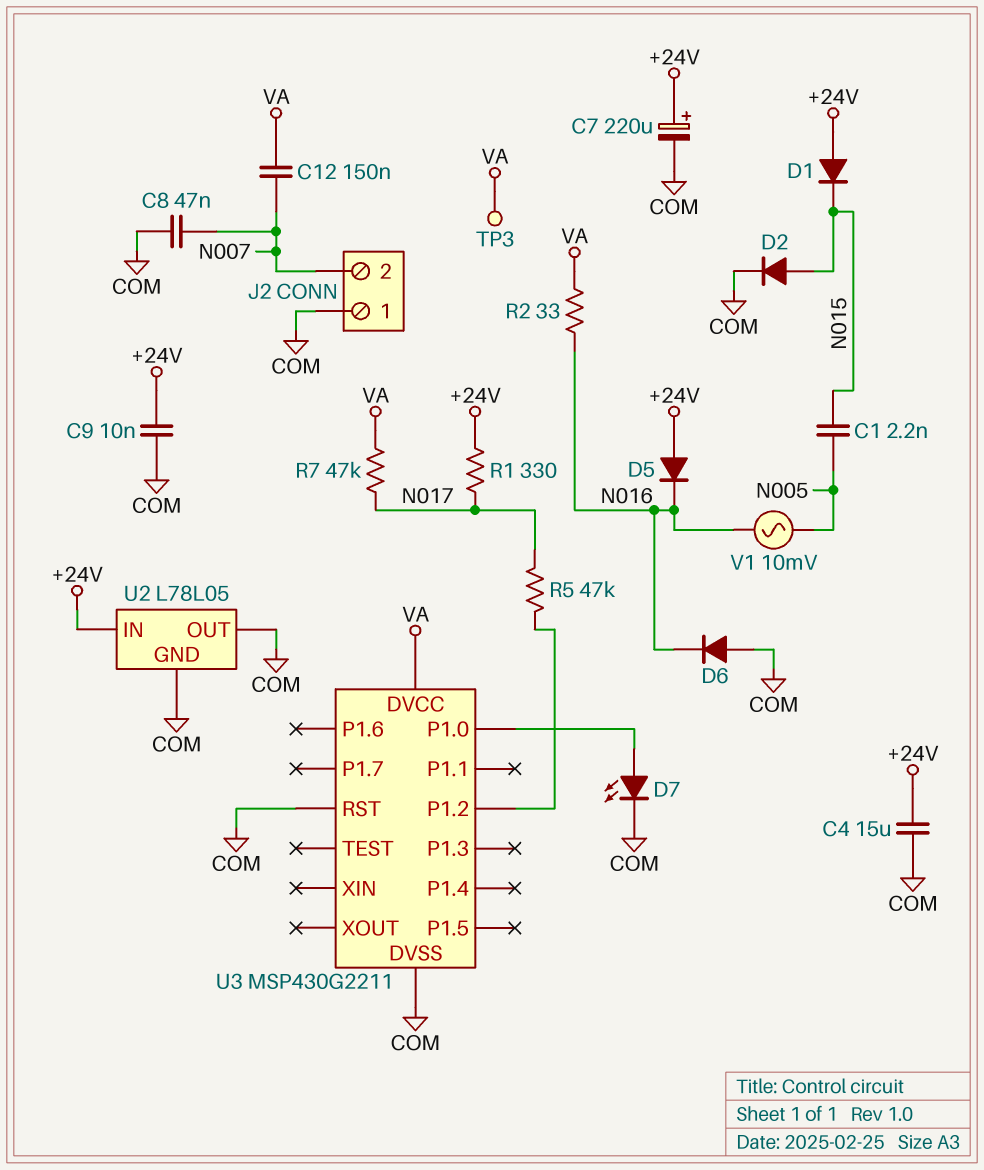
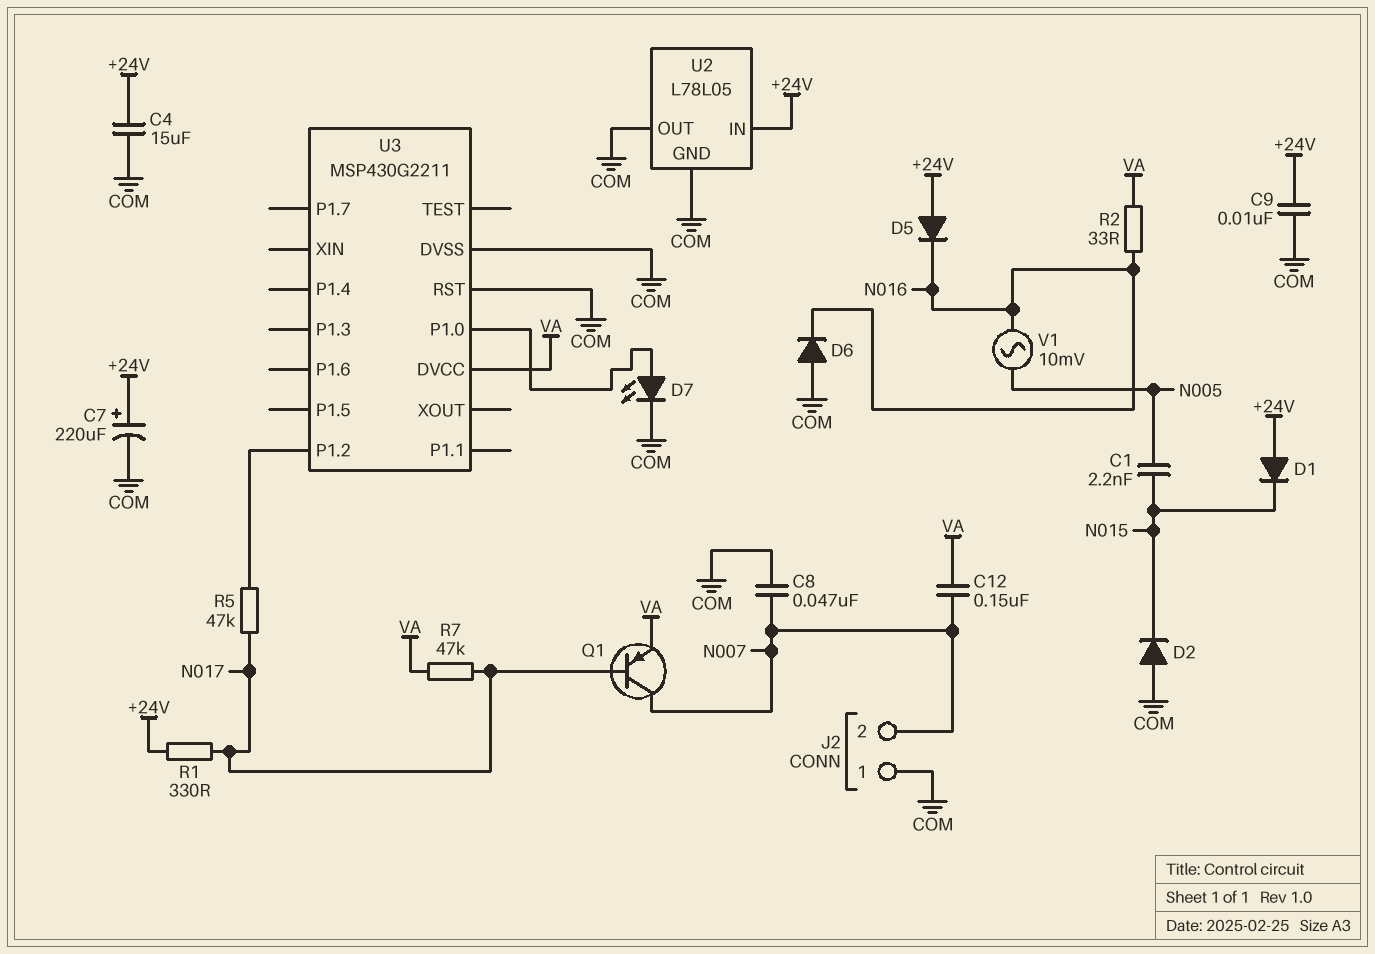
D2: diode (A N015, K COM) -> diode (A COM, K N015)
Q1: none -> PNP (B N017, C N007, E VA)
TP3: test point (VA) -> none

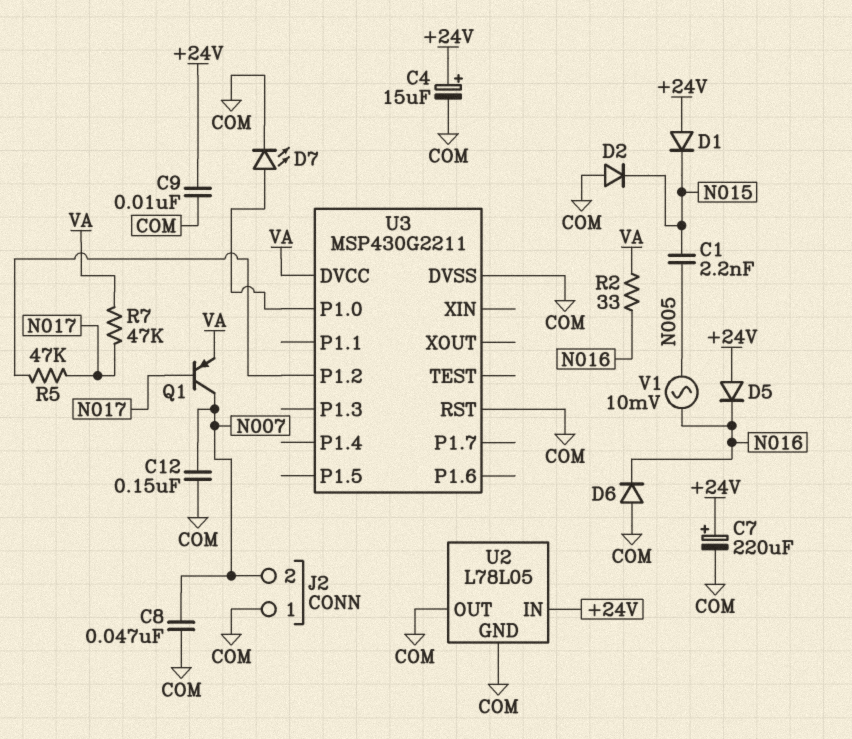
C4: 15uF (+24V, COM) -> 15uF (plus +24V, minus COM)
C12: 150nF (N007, VA) -> 150nF (COM, N007)
R1: 330 (+24V, N017) -> none

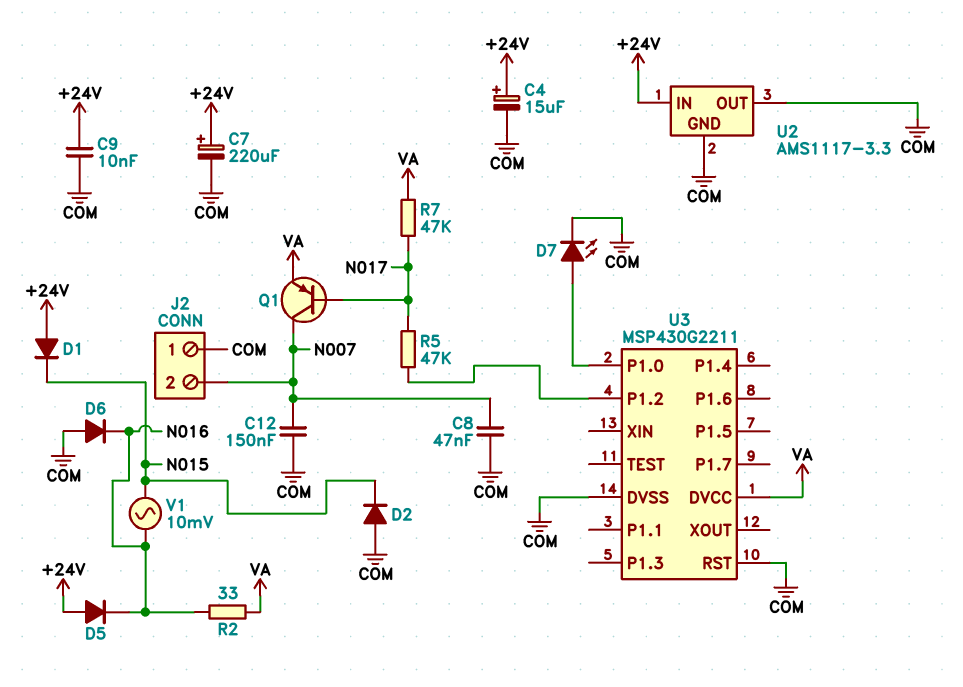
C1: 2.2nF (N005, N015) -> none
U2: L78L05 -> AMS1117-3.3
V1: AC 10mV (N005, N016) -> AC 10mV (N015, N016)

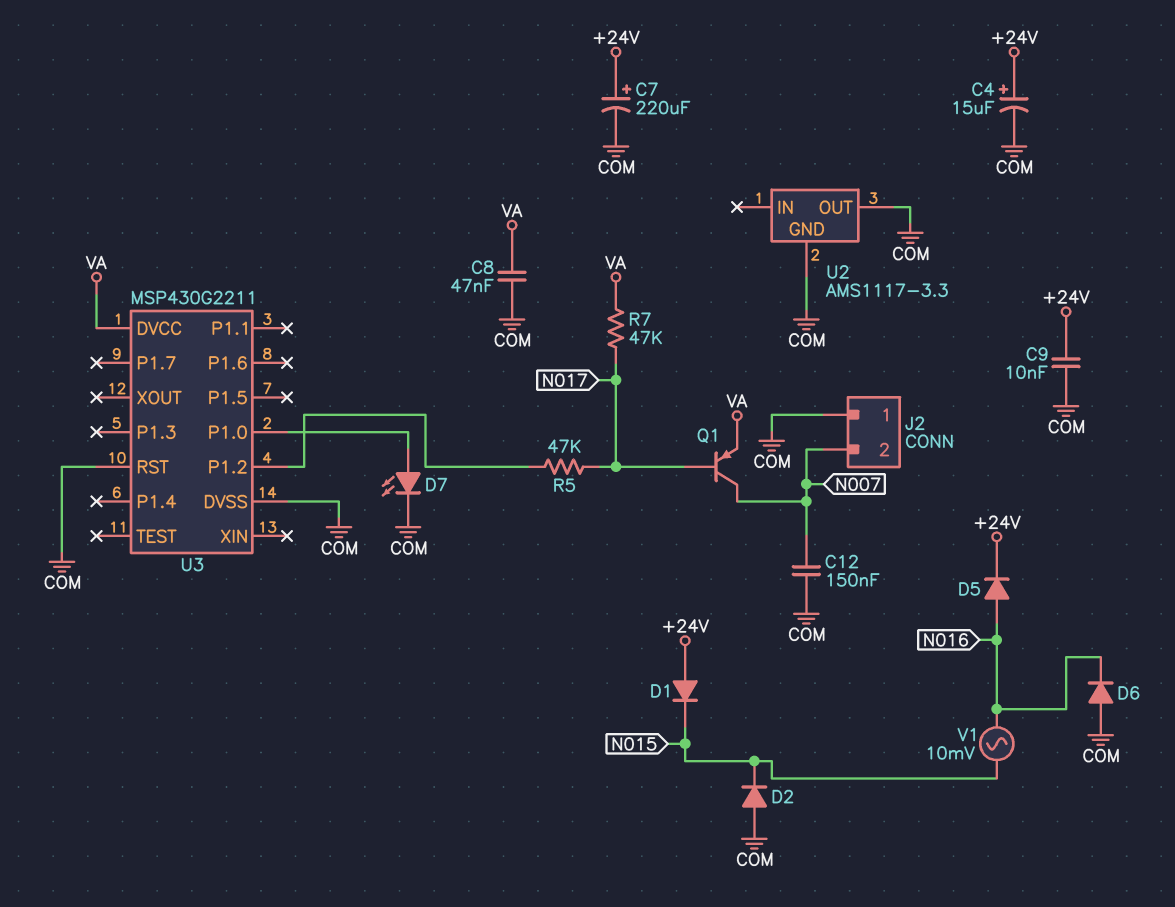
C8: 47nF (COM, N007) -> 47nF (COM, VA)
D5: diode (A +24V, K N016) -> diode (A N016, K +24V)
R2: 33 (N016, VA) -> none
U2 pin IN: +24V -> none

